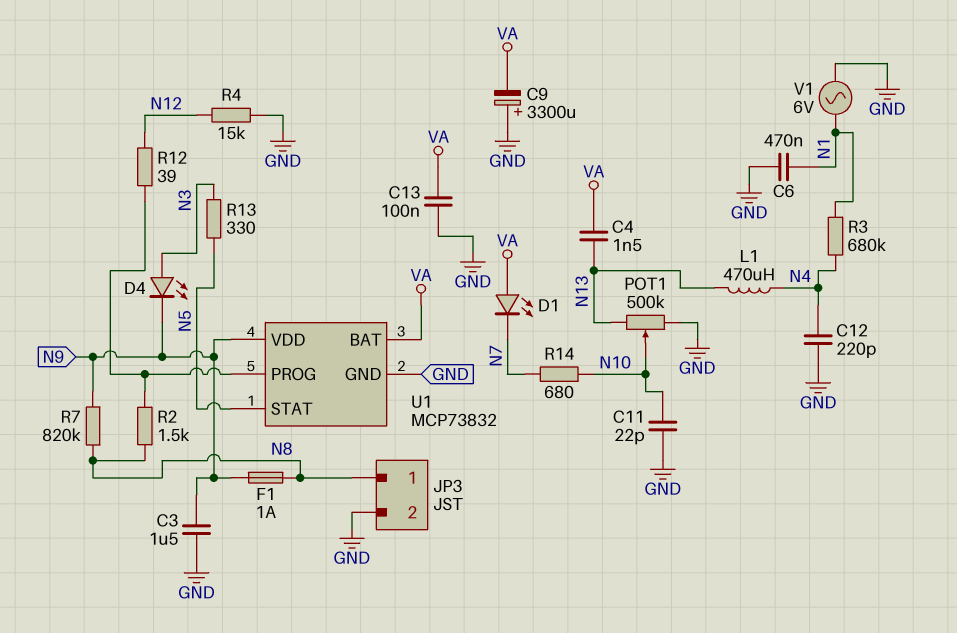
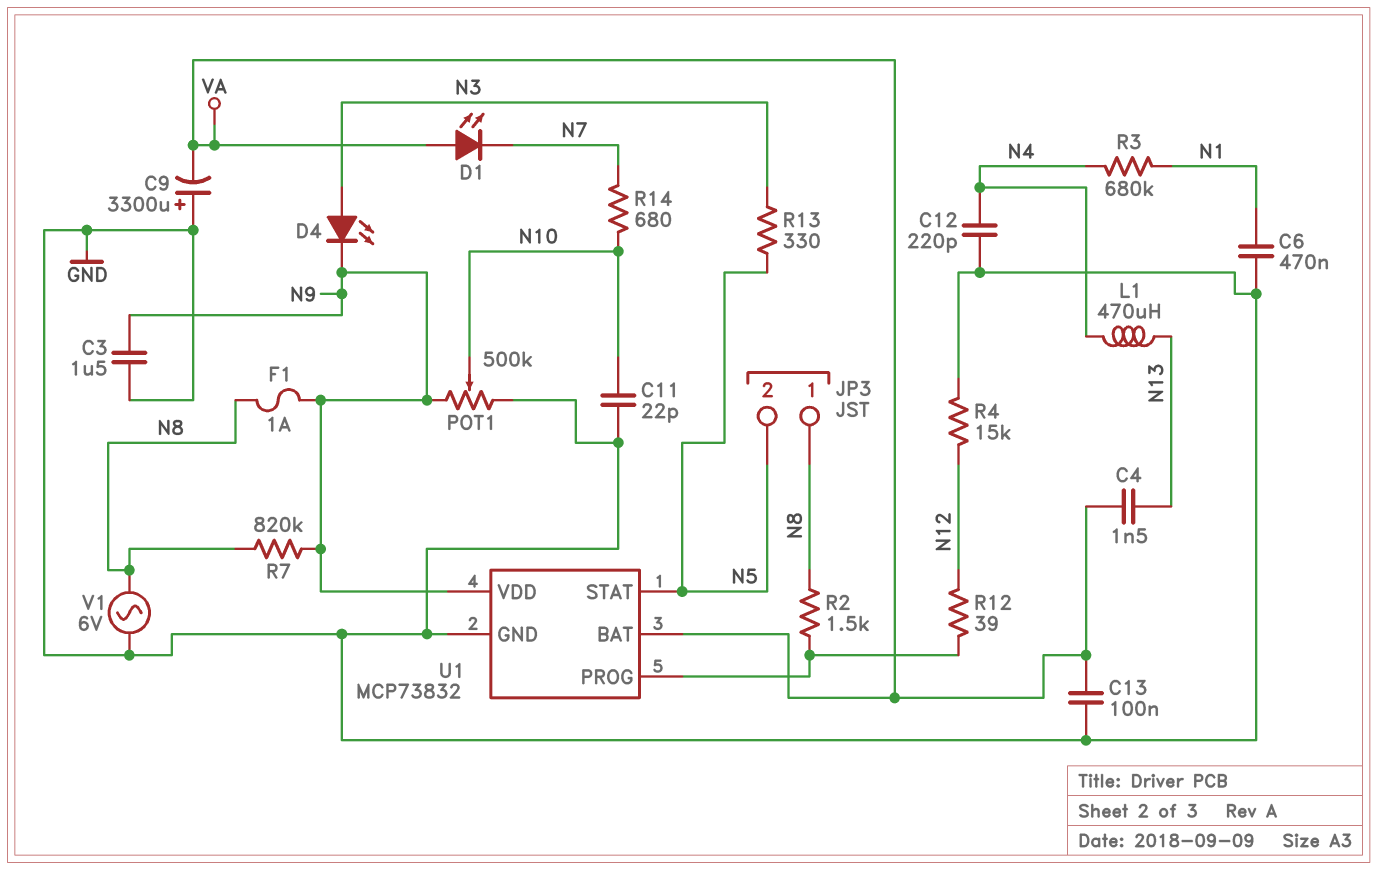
JP3 pin 2: GND -> N5
POT1: 500k (GND, N13, wiper N10) -> 500k (GND, N9, wiper N10)
V1: AC 6V (GND, N1) -> AC 6V (GND, N8)

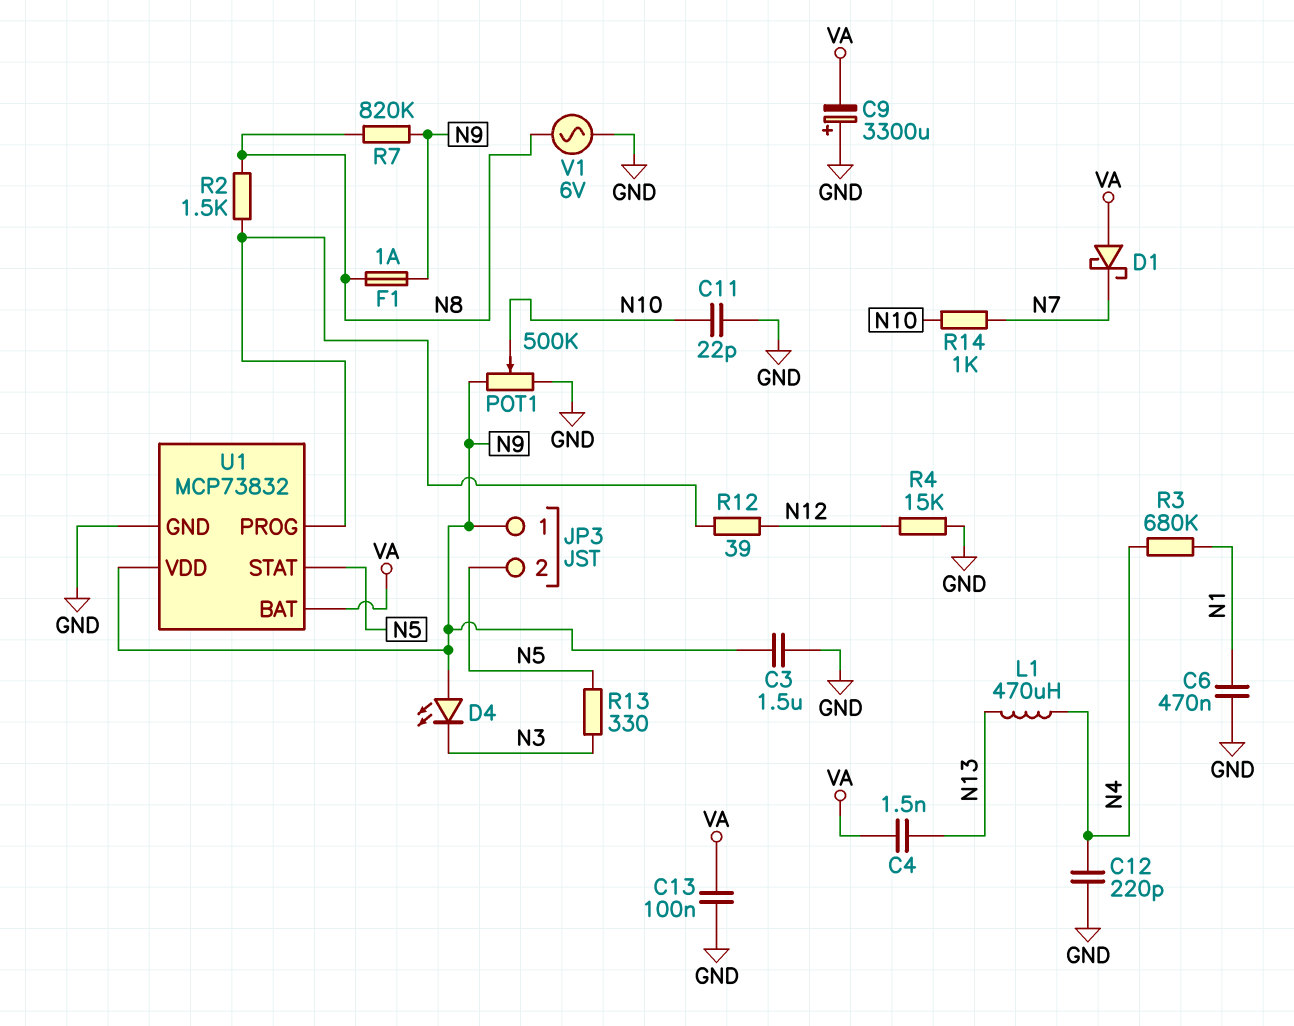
D1: LED (A VA, K N7) -> schottky (A VA, K N7)
D4: LED (A N3, K N9) -> LED (A N9, K N3)
JP3 pin 1: N8 -> N9
R14: 680 (N7, N10) -> 1k (N7, N10)

